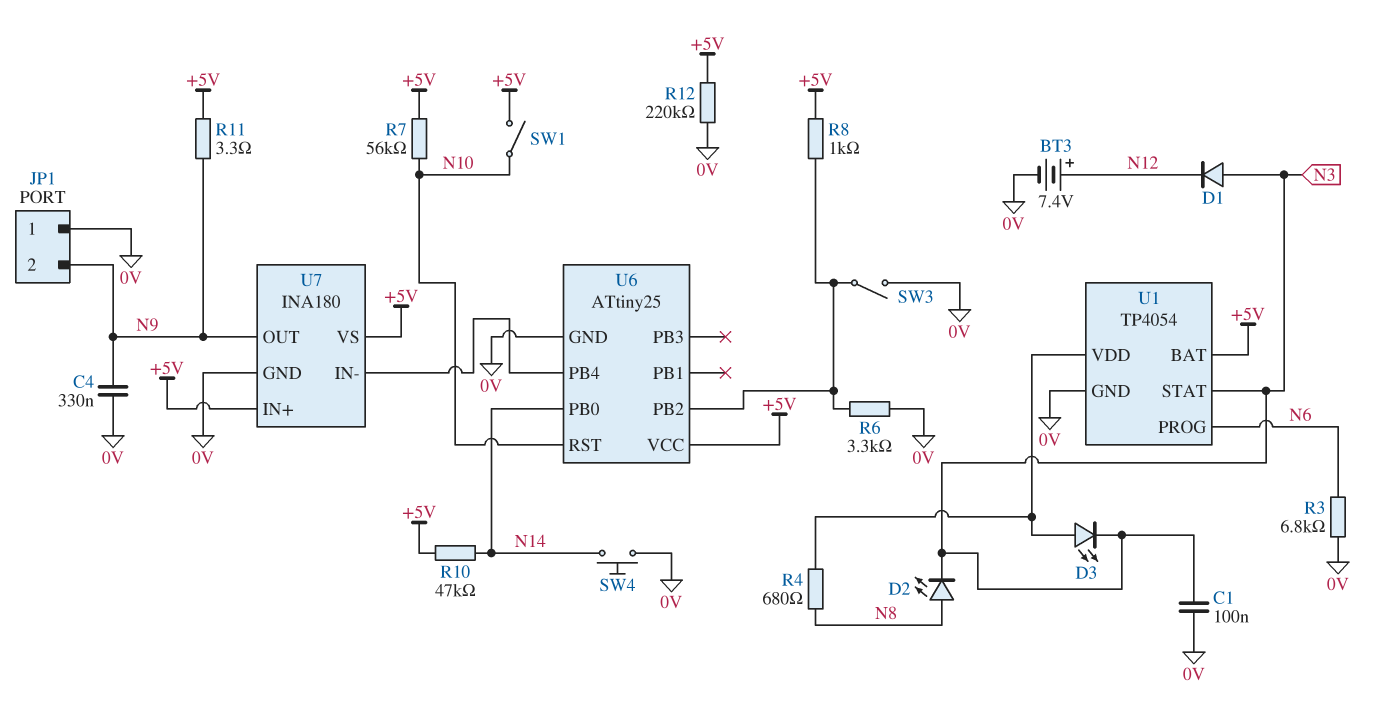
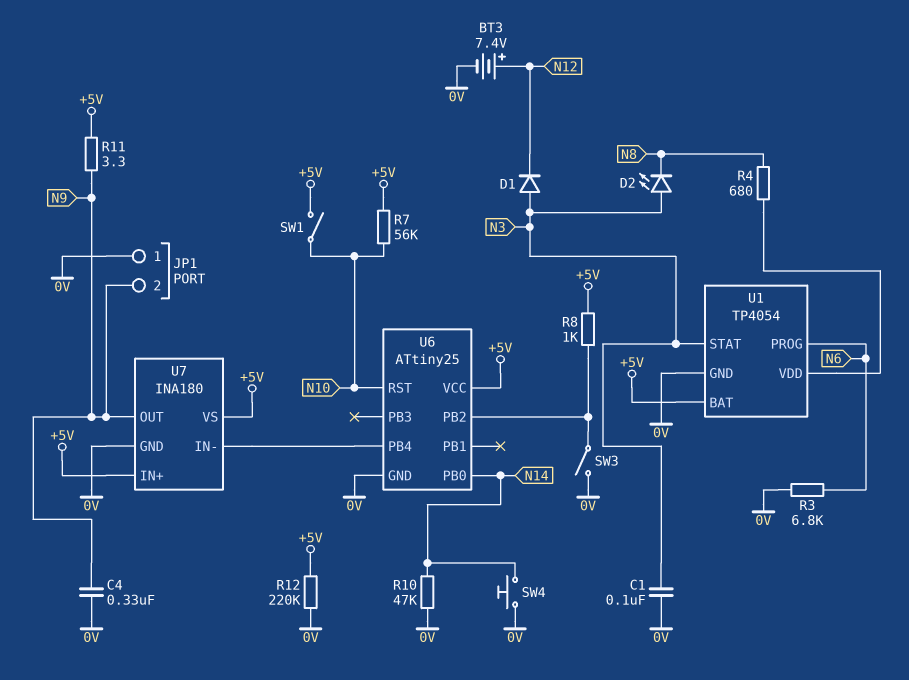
D2: LED (A N8, K N3) -> LED (A N3, K N8)
D3: LED (A U1/VDD, K N3) -> none
R6: 3.3k (0V, U6/PB2) -> none
R10: 47k (+5V, N14) -> 47k (0V, N14)

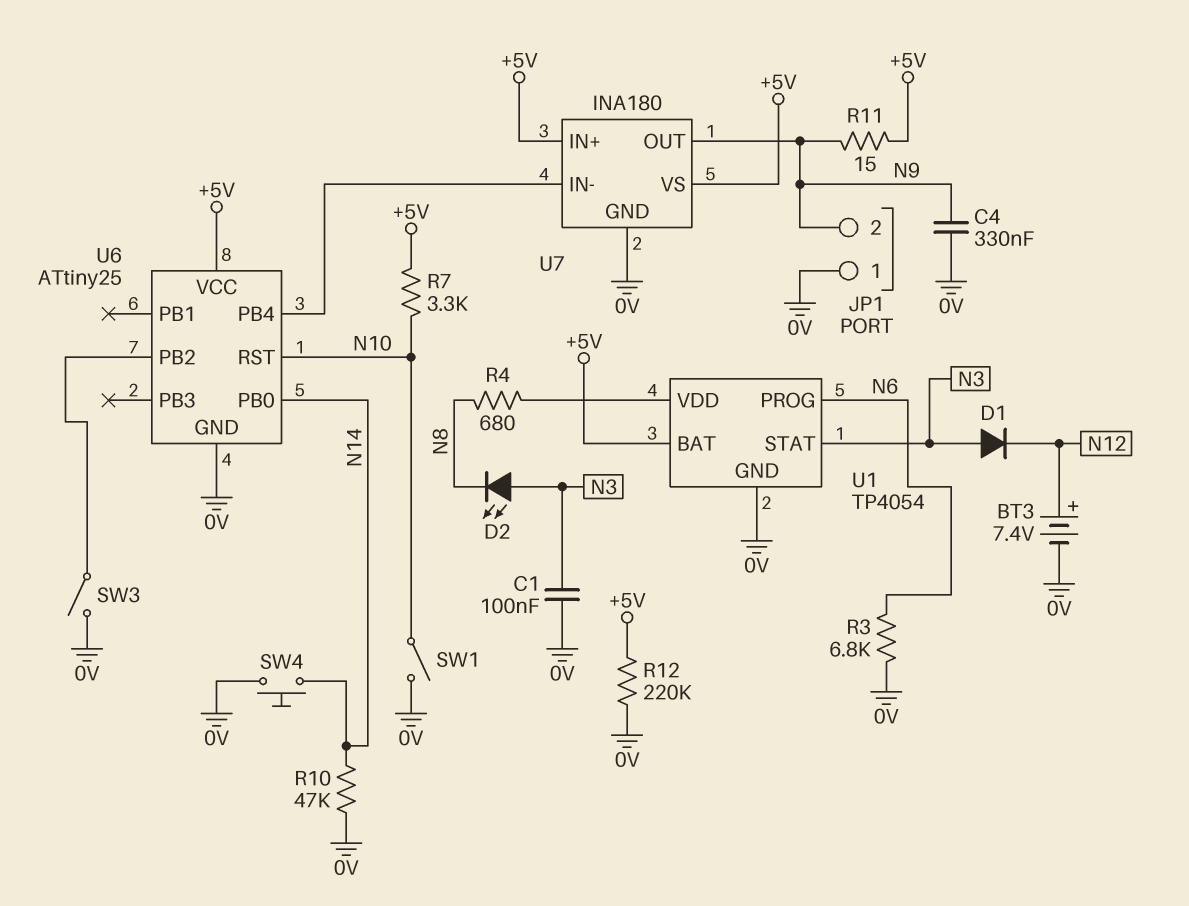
R7: 56k (+5V, N10) -> 3.3k (+5V, N10)
R8: 1k (+5V, U6/PB2) -> none
R11: 3.3 (+5V, N9) -> 15 (+5V, N9)
SW1: switch (+5V, N10) -> switch (0V, N10)

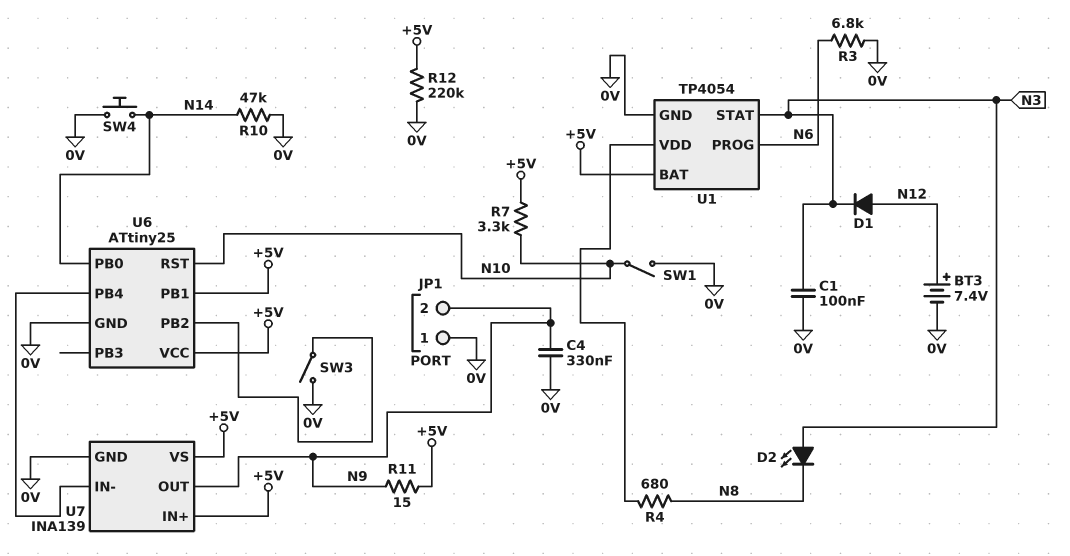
D1: diode (A N3, K N12) -> diode (A N12, K N3)
U6 pin PB1: none -> +5V
U7: INA180 -> INA139

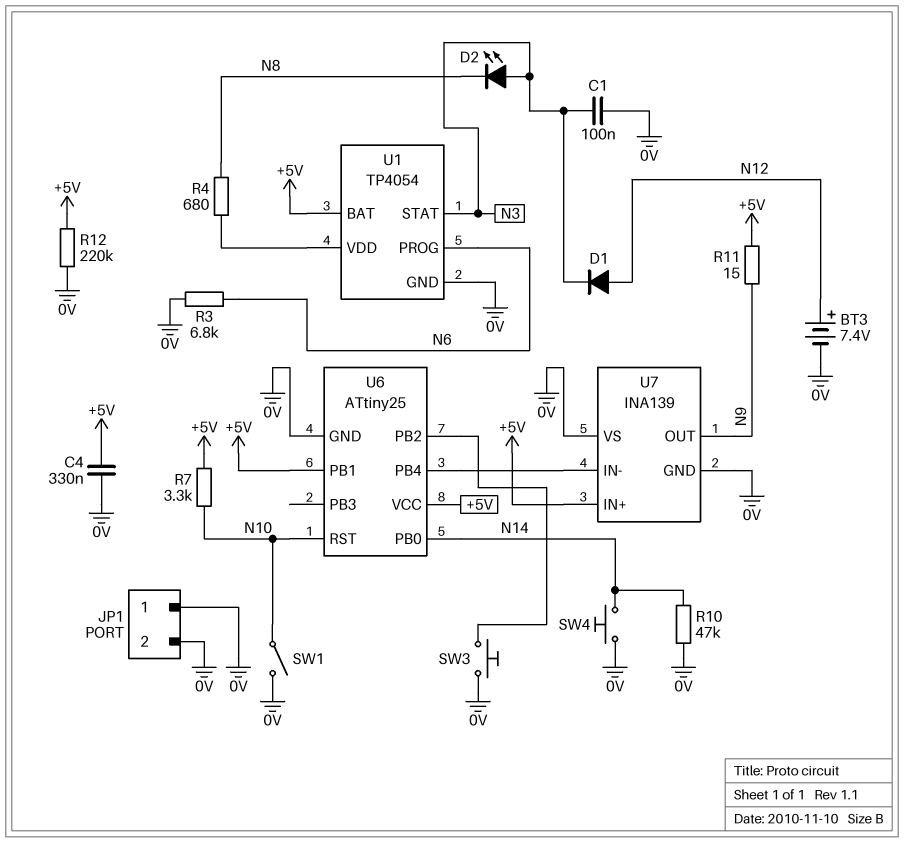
C4: 330nF (0V, N9) -> 330nF (+5V, 0V)
JP1 pin 2: N9 -> 0V
SW3: switch (0V, U6/PB2) -> button (0V, U6/PB2)
U7 pin VS: +5V -> 0V

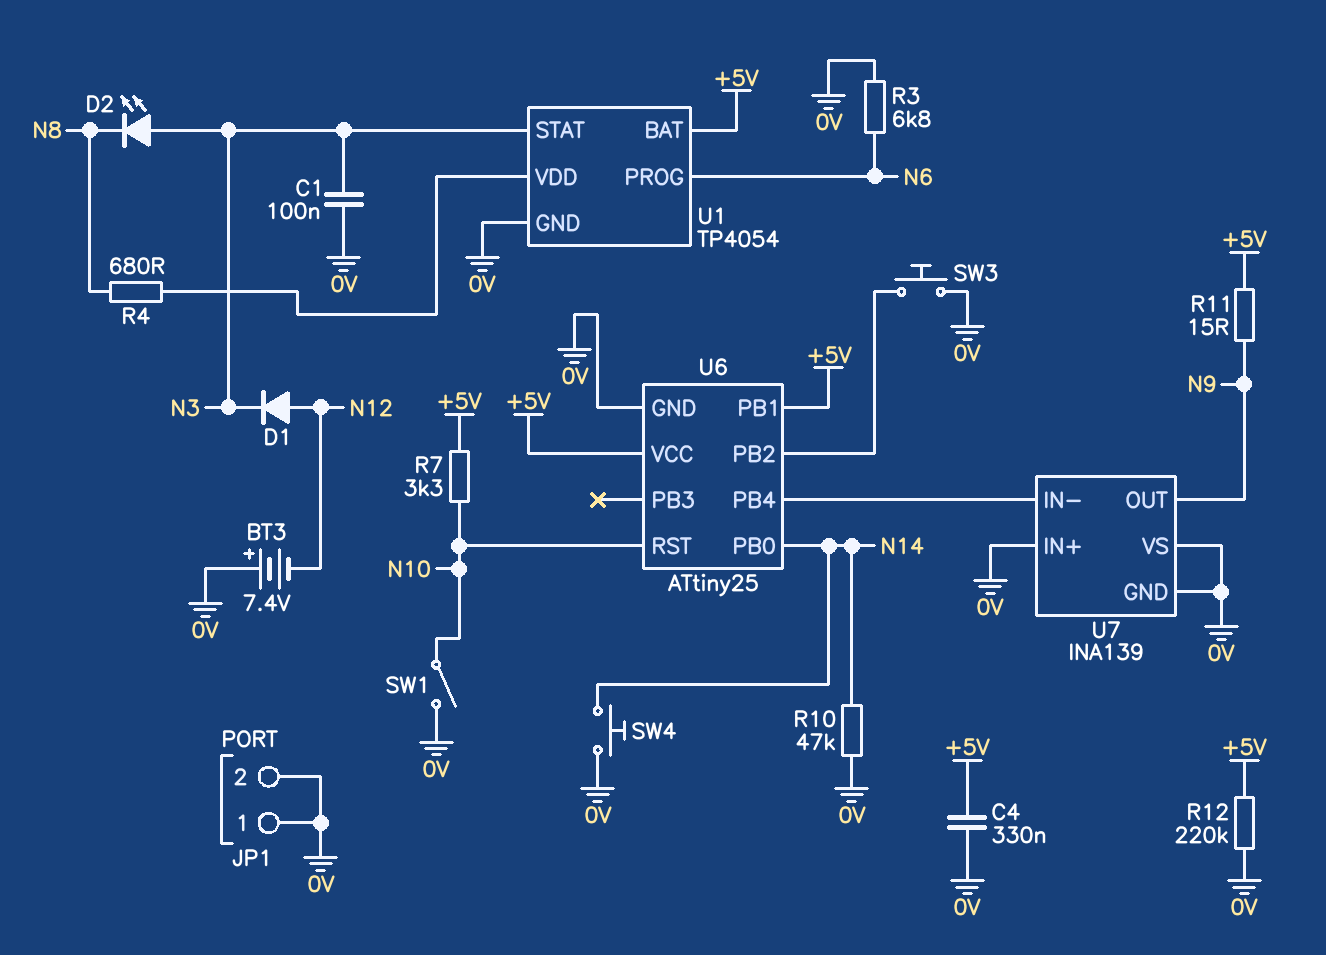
BT3: 7.4V (plus N12, minus 0V) -> 7.4V (plus 0V, minus N12)
U7 pin IN+: +5V -> 0V

